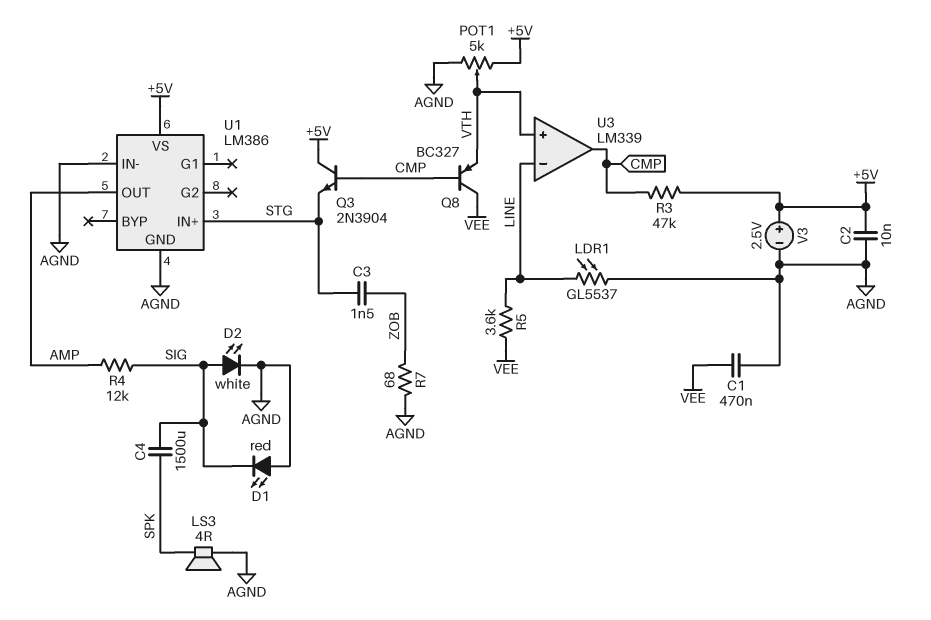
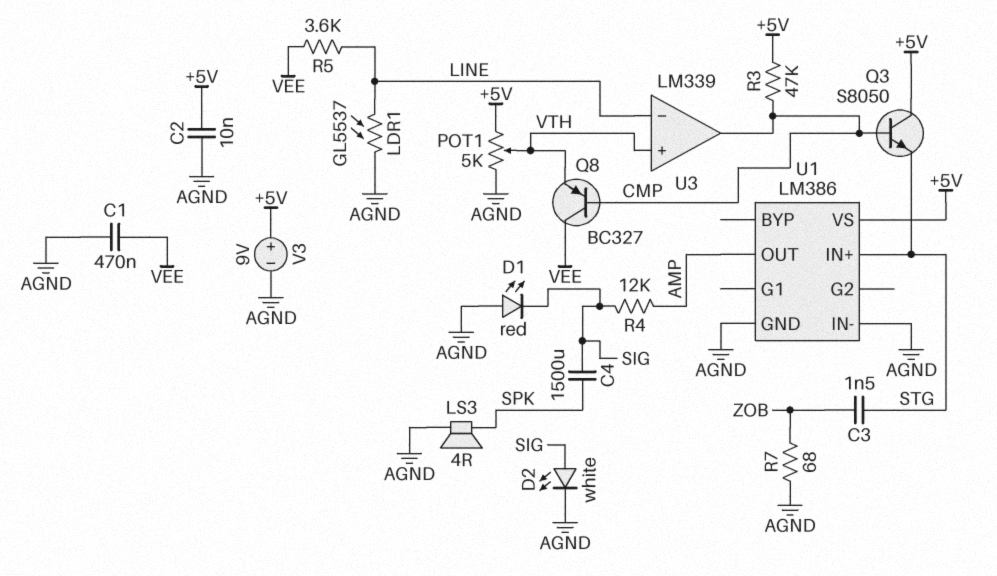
Q3: NPN 2N3904 (B CMP, C +5V, E STG) -> NPN S8050 (B CMP, C +5V, E STG)
V3: 2.5V (plus +5V, minus AGND) -> 9V (plus +5V, minus AGND)

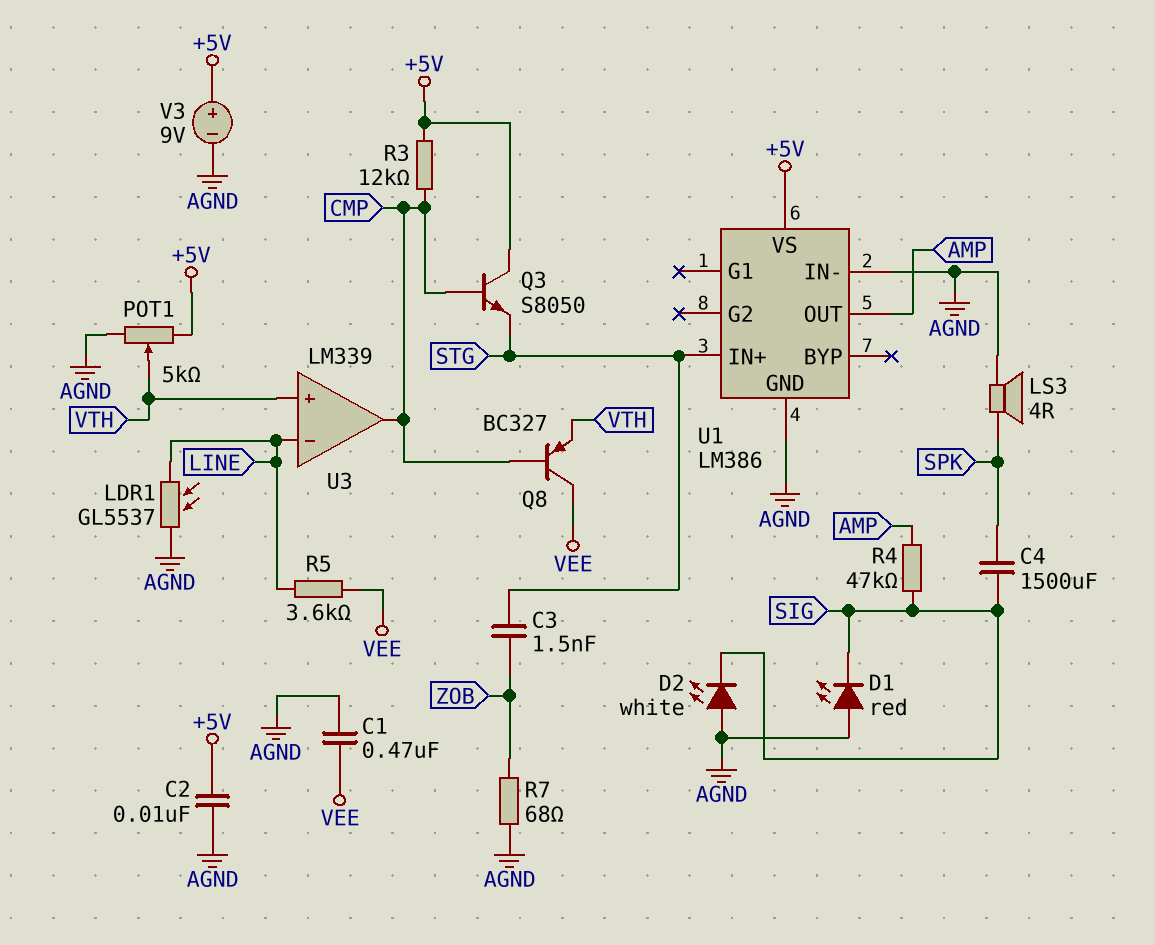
D2: LED white (A SIG, K AGND) -> LED white (A AGND, K SIG)
R3: 47k (+5V, CMP) -> 12k (+5V, CMP)
R4: 12k (AMP, SIG) -> 47k (AMP, SIG)

